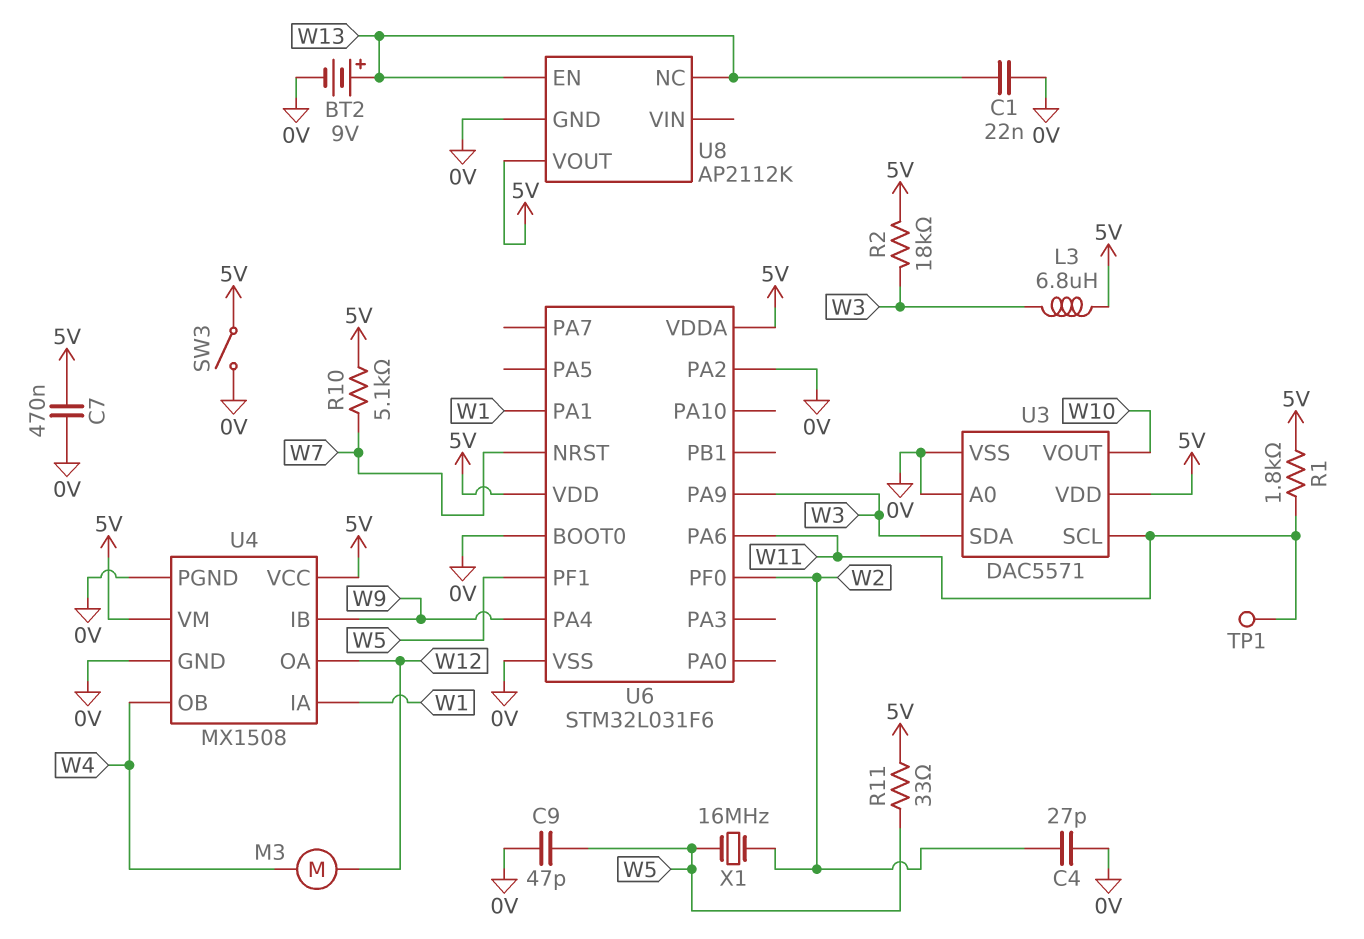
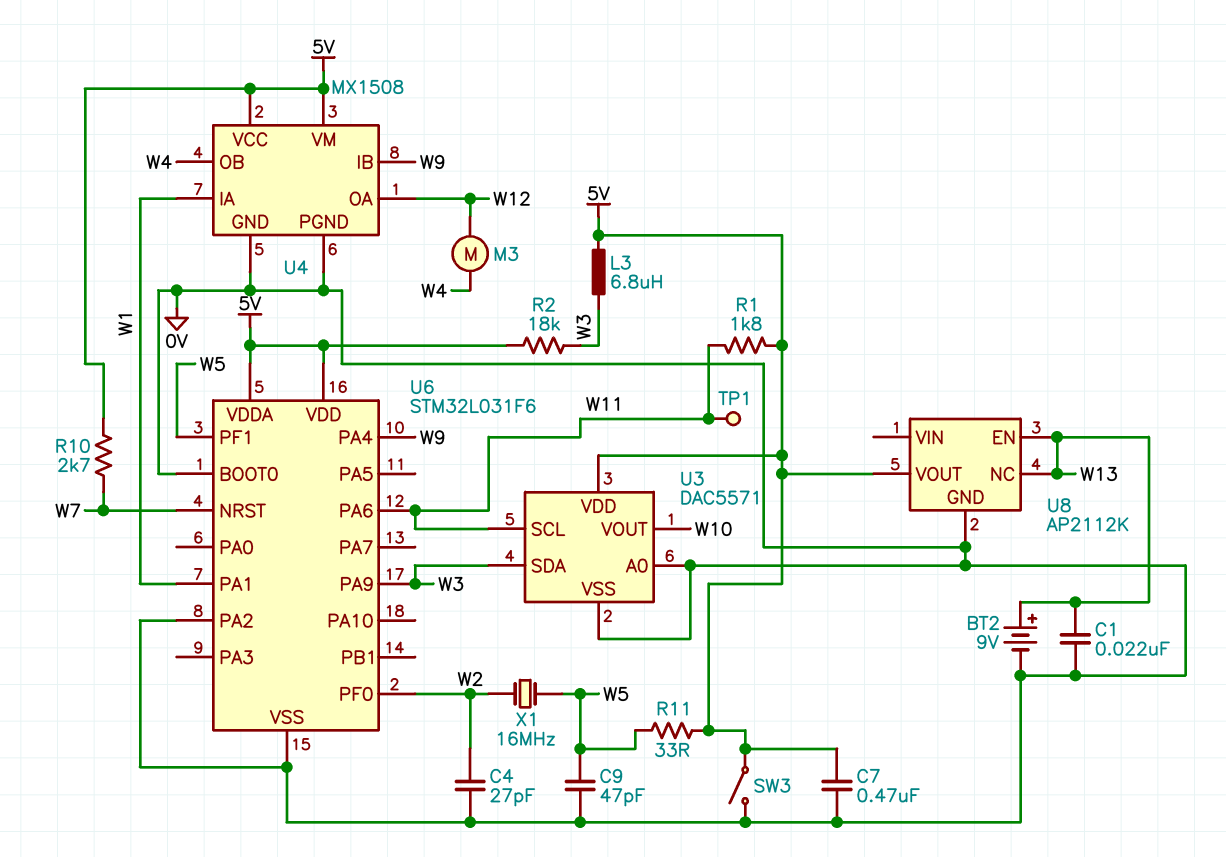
R10: 5.1k (5V, W7) -> 2.7k (5V, W7)

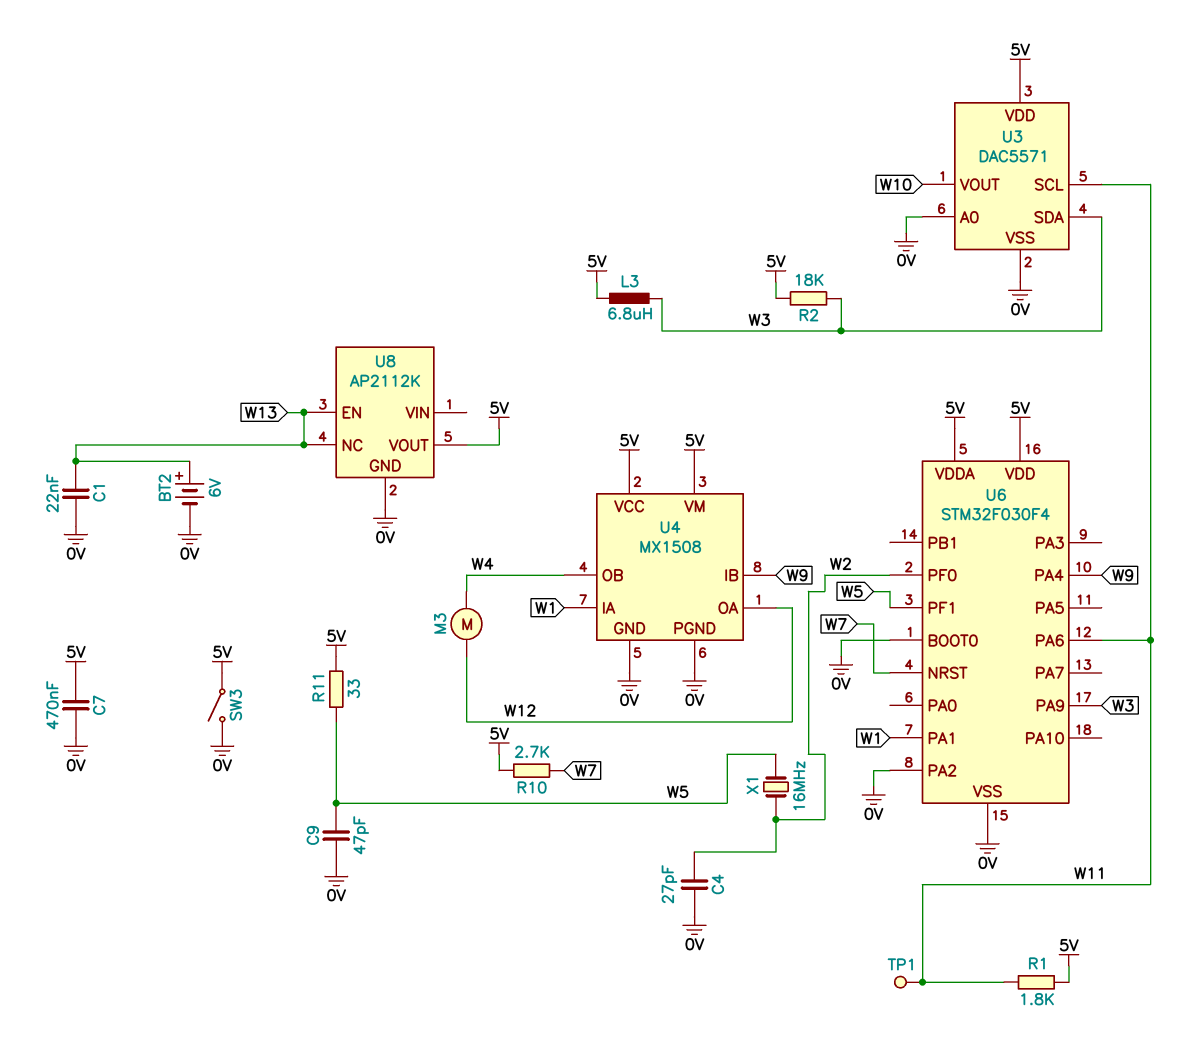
BT2: 9V (plus W13, minus 0V) -> 6V (plus W13, minus 0V)
U6: STM32L031F6 -> STM32F030F4

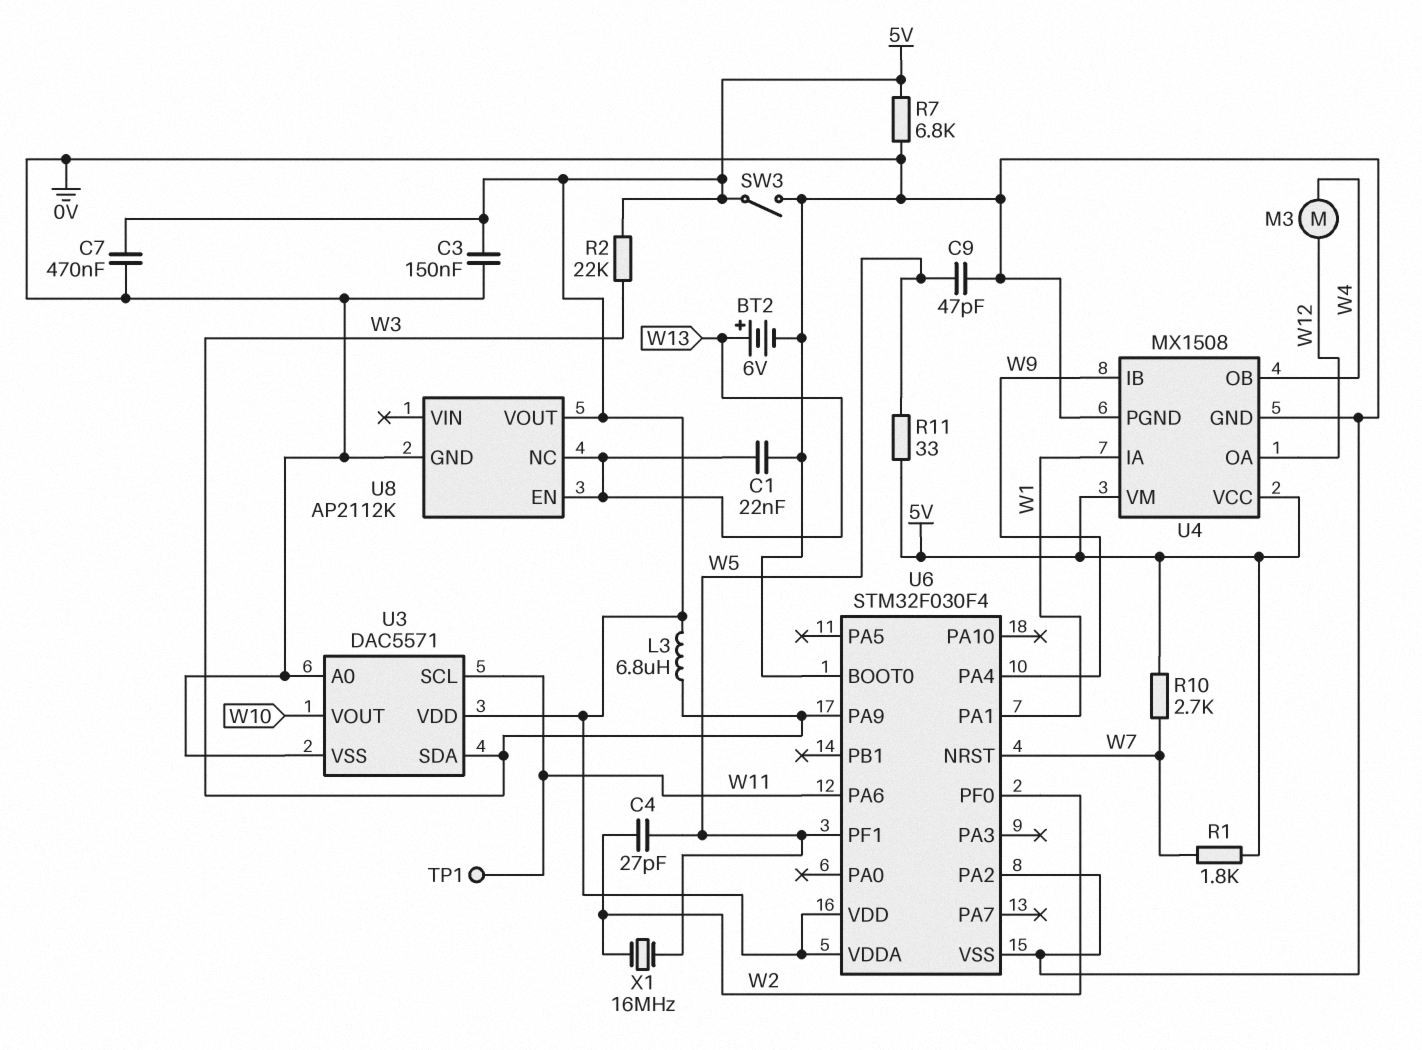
C3: none -> 150nF (0V, 5V)
C4: 27pF (0V, W2) -> 27pF (W2, W5)
R1: 1.8k (5V, W11) -> 1.8k (5V, W7)
R2: 18k (5V, W3) -> 22k (5V, W3)
R7: none -> 6.8k (0V, 5V)

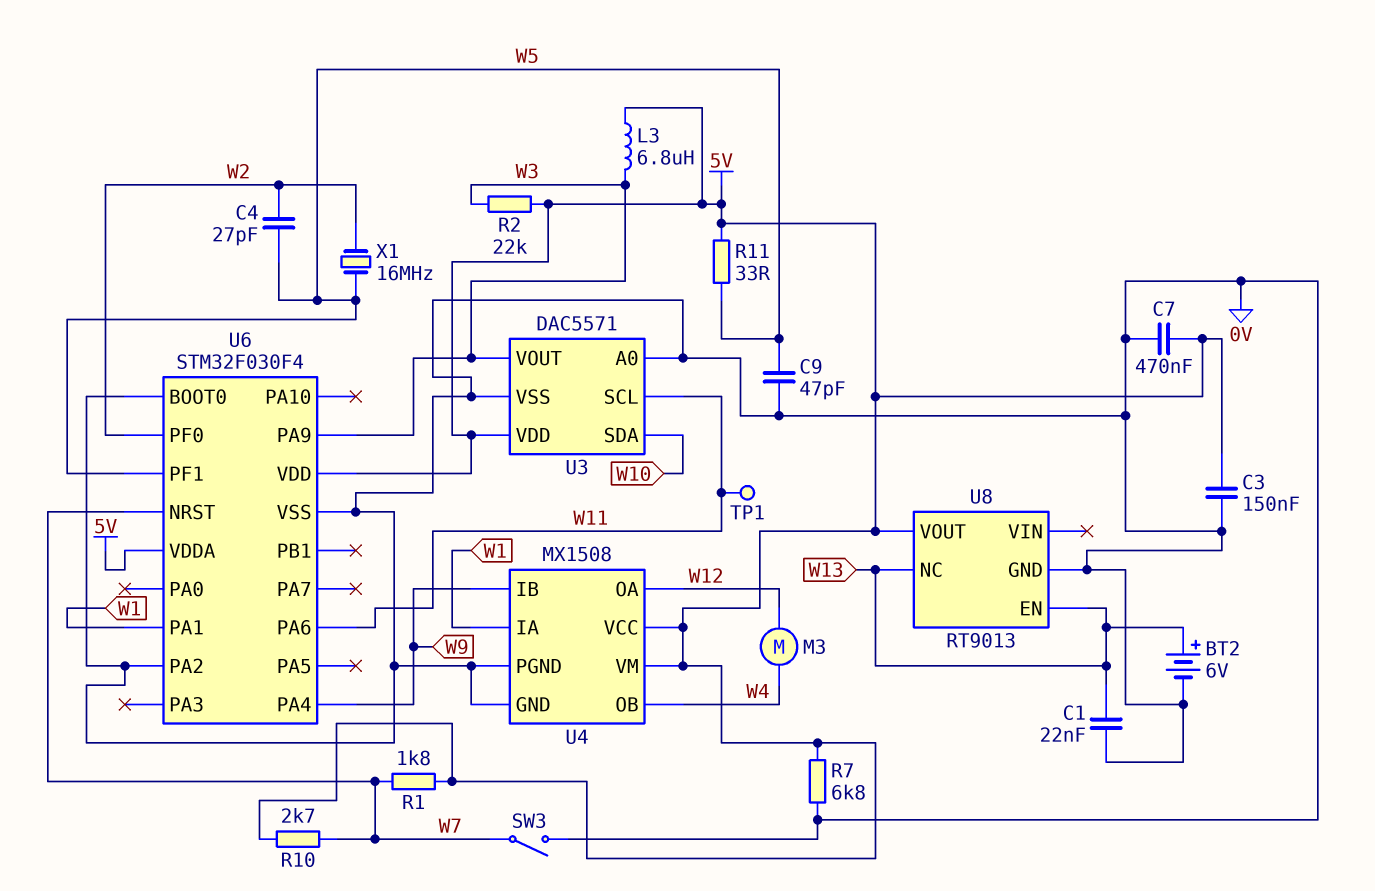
SW3: switch (0V, 5V) -> switch (0V, W7)
U3 pin SDA: W3 -> W10
U3 pin VOUT: W10 -> W3
U8: AP2112K -> RT9013

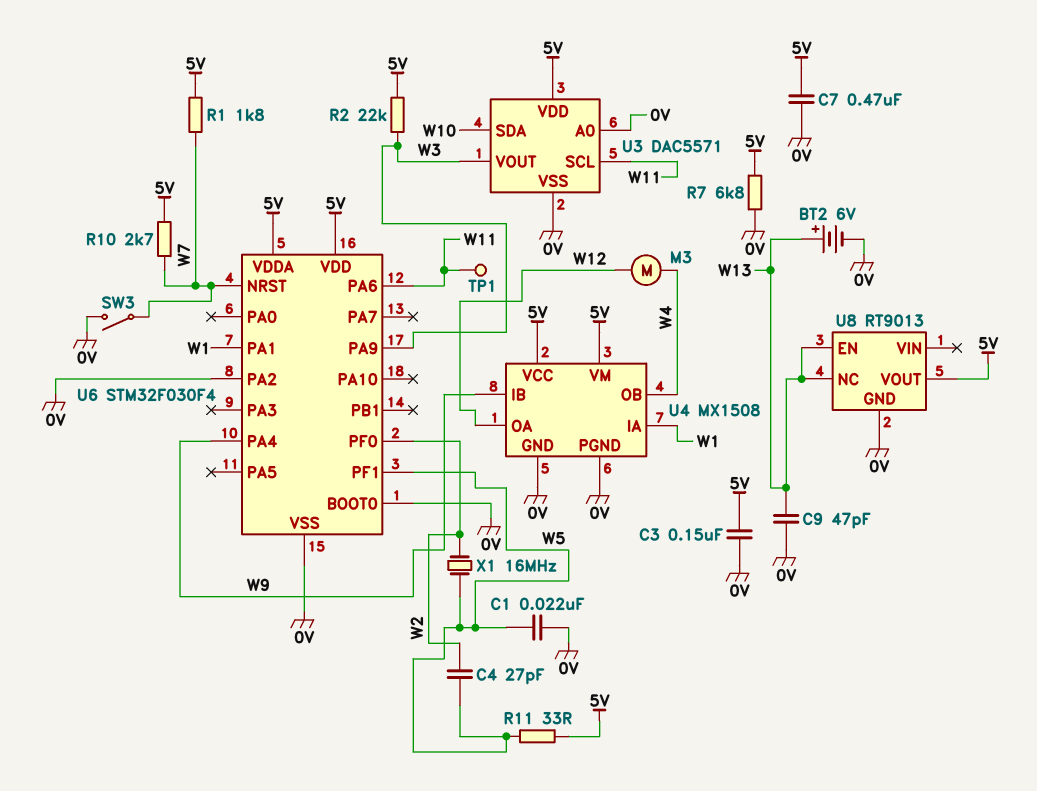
C1: 22nF (0V, W13) -> 22nF (0V, W5)
C9: 47pF (0V, W5) -> 47pF (0V, W13)
L3: 6.8uH (5V, W3) -> none

